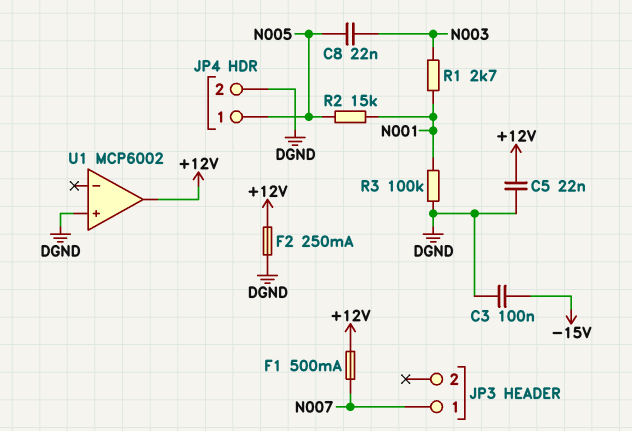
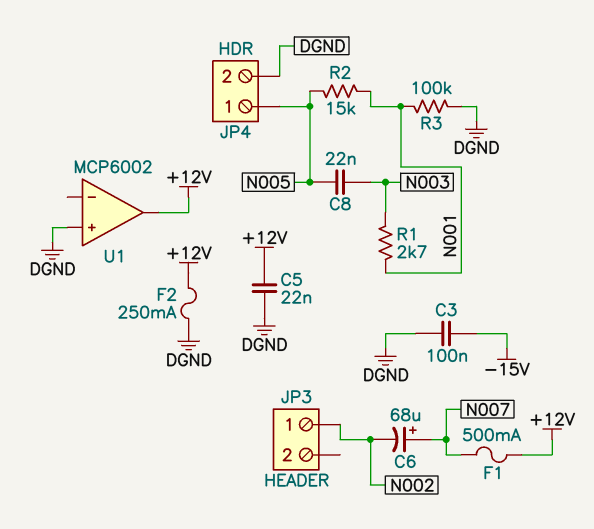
C6: none -> 68uF (plus N007, minus N002)
JP3 pin 1: N007 -> N002

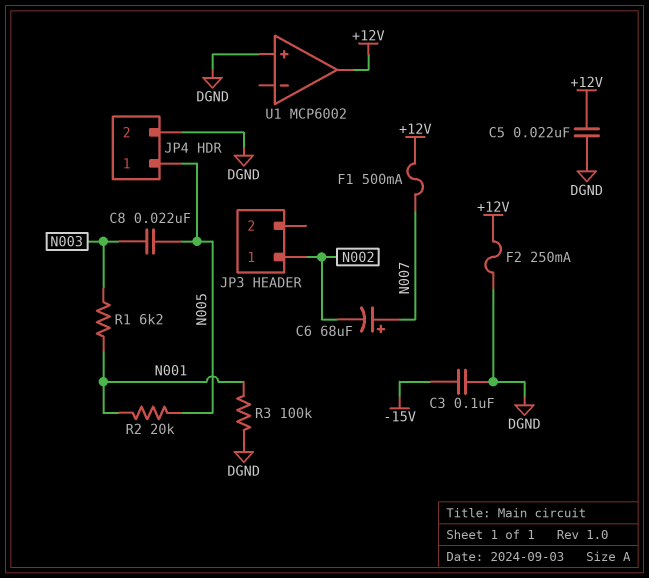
R1: 2.7k (N001, N003) -> 6.2k (N001, N003)
R2: 15k (N001, N005) -> 20k (N001, N005)

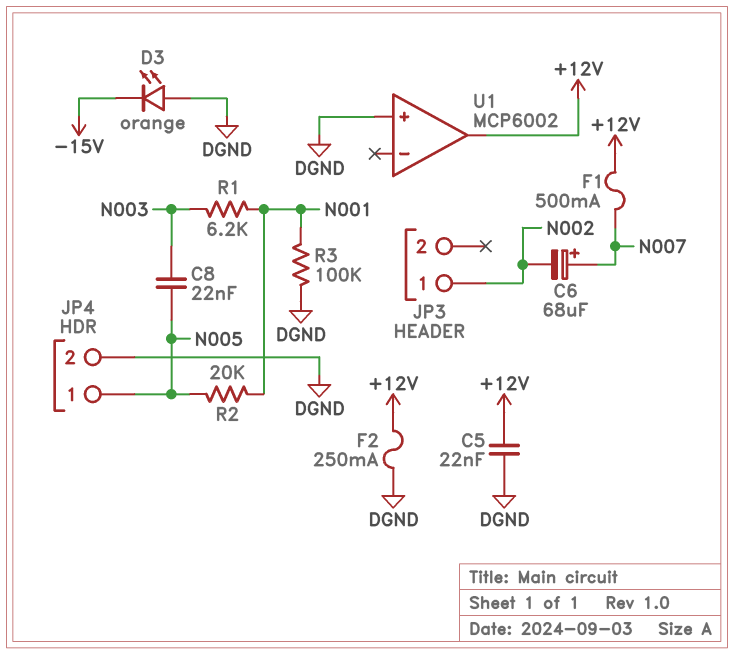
C3: 100nF (-15V, DGND) -> none
D3: none -> LED orange (A DGND, K -15V)

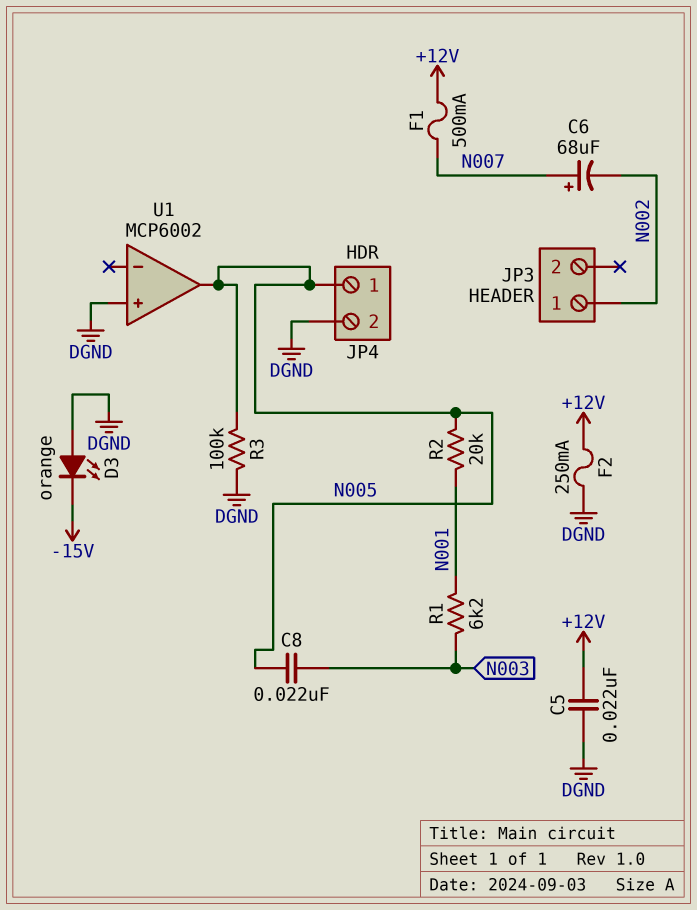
R3: 100k (DGND, N001) -> 100k (DGND, N005)
U1 pin out: +12V -> N005

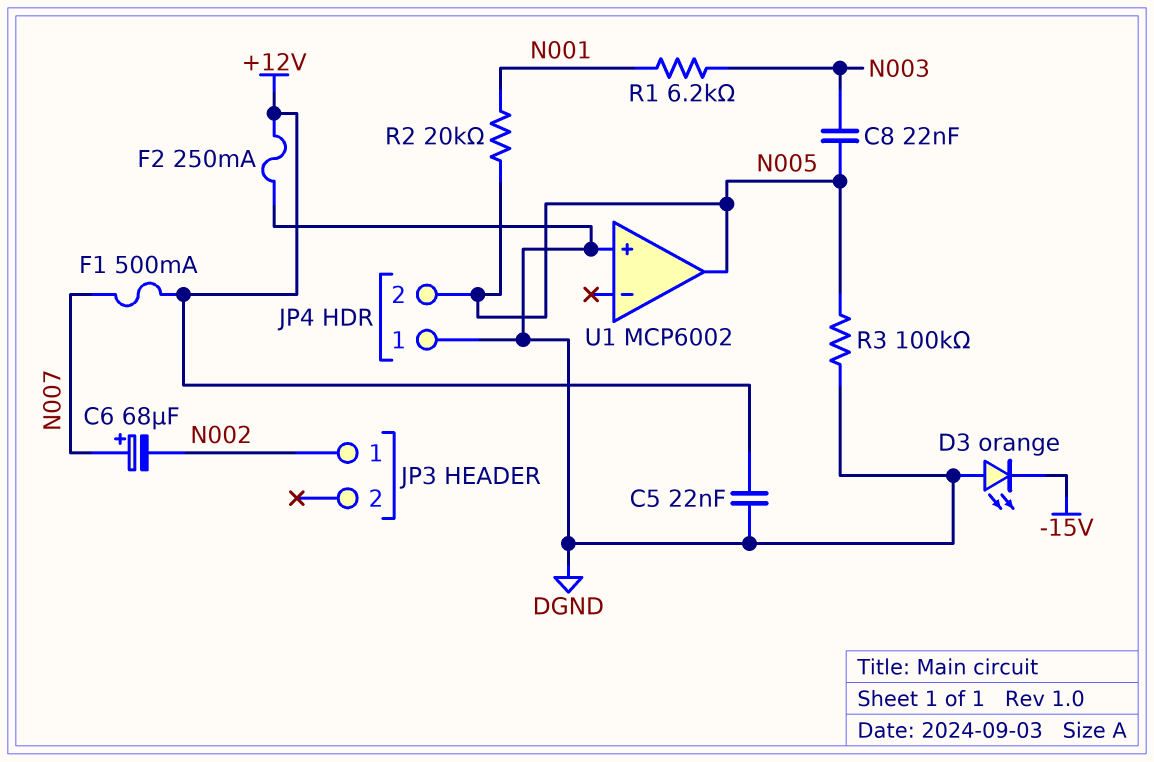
JP4 pin 1: N005 -> DGND
JP4 pin 2: DGND -> N005

